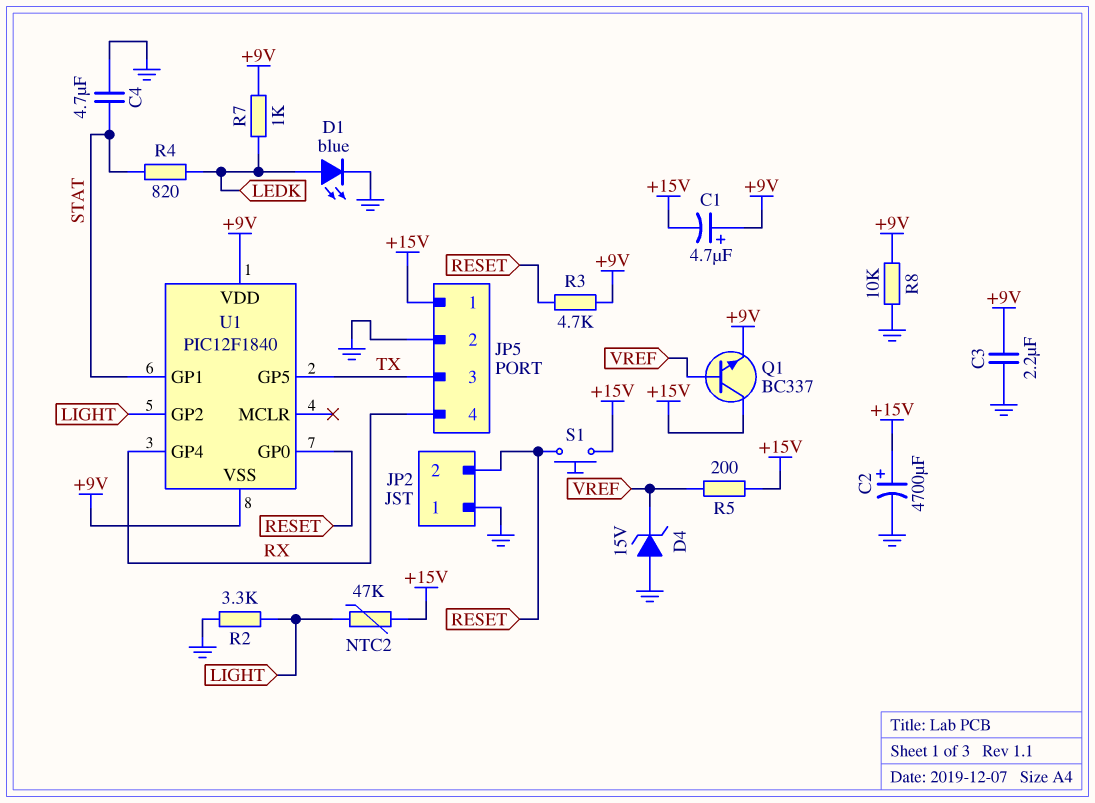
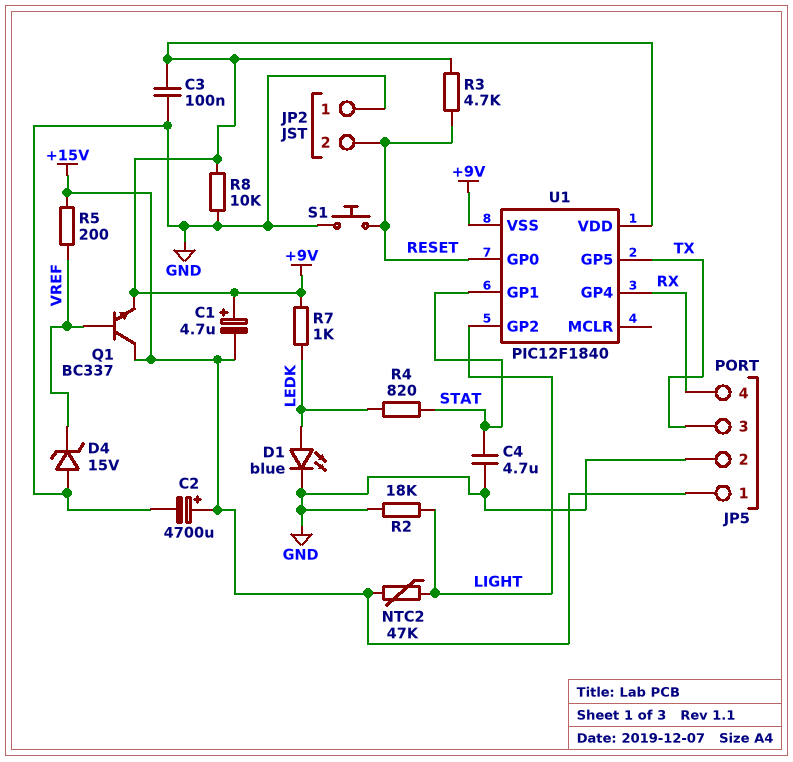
C3: 2.2uF (+9V, GND) -> 100nF (+9V, GND)
R2: 3.3k (GND, LIGHT) -> 18k (GND, LIGHT)
S1: button (+15V, RESET) -> button (GND, RESET)

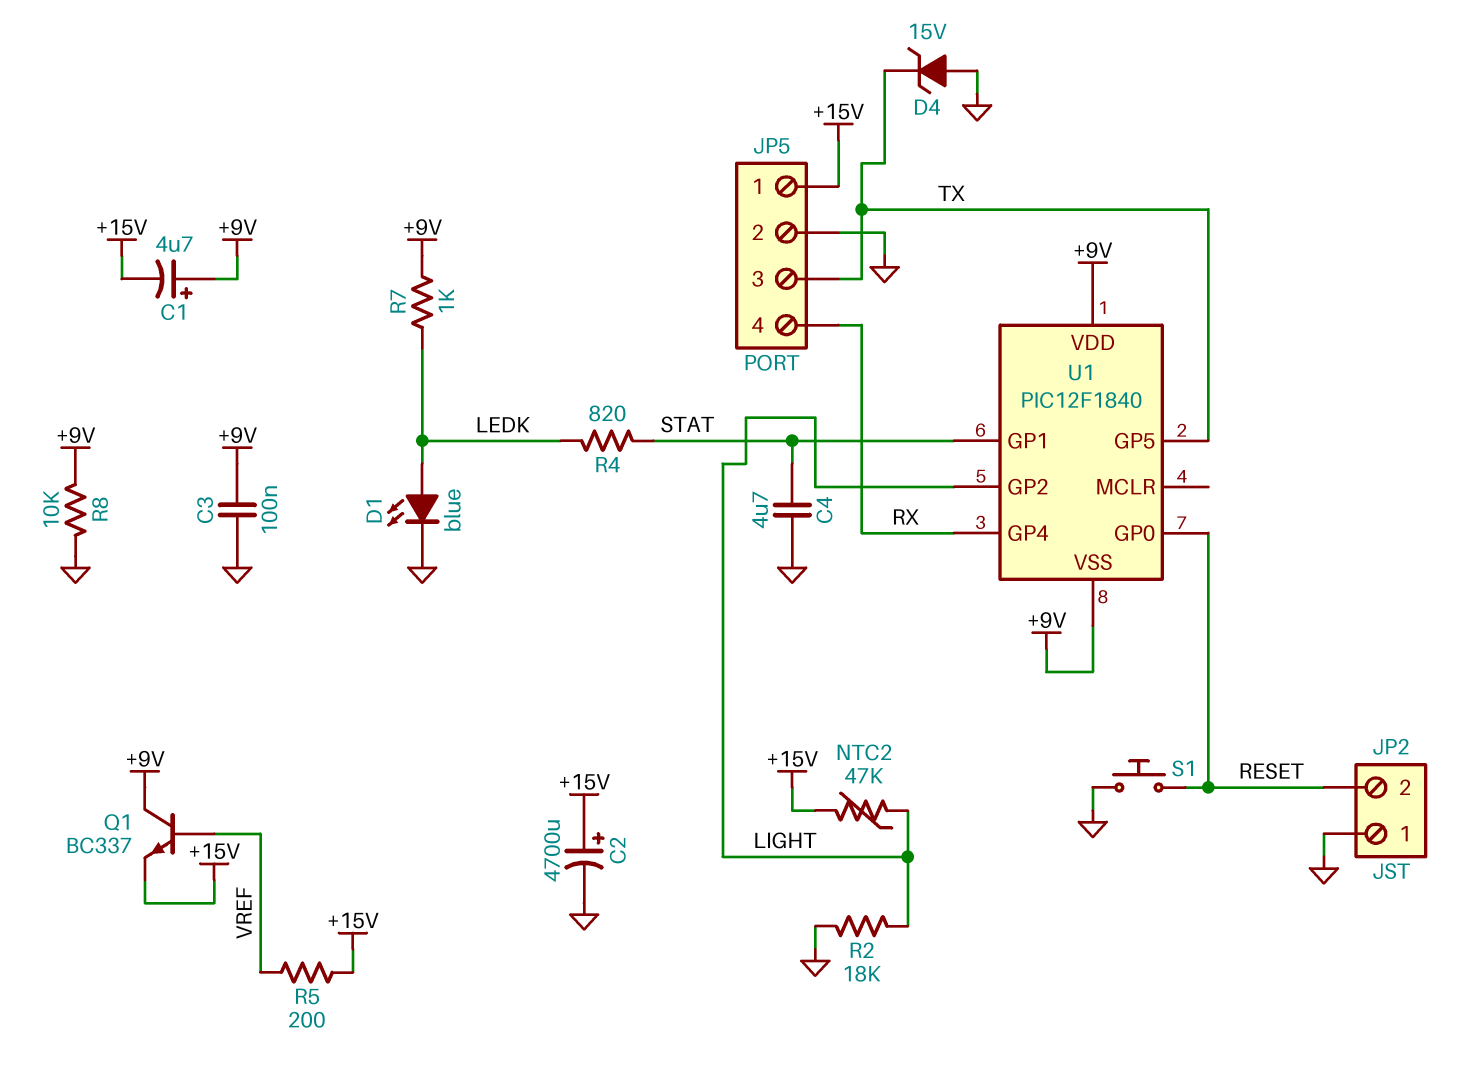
D4: zener 15V (A GND, K VREF) -> zener 15V (A GND, K TX)
Q1: NPN BC337 (B VREF, C +15V, E +9V) -> NPN BC337 (B VREF, C +9V, E +15V)
R3: 4.7k (+9V, RESET) -> none

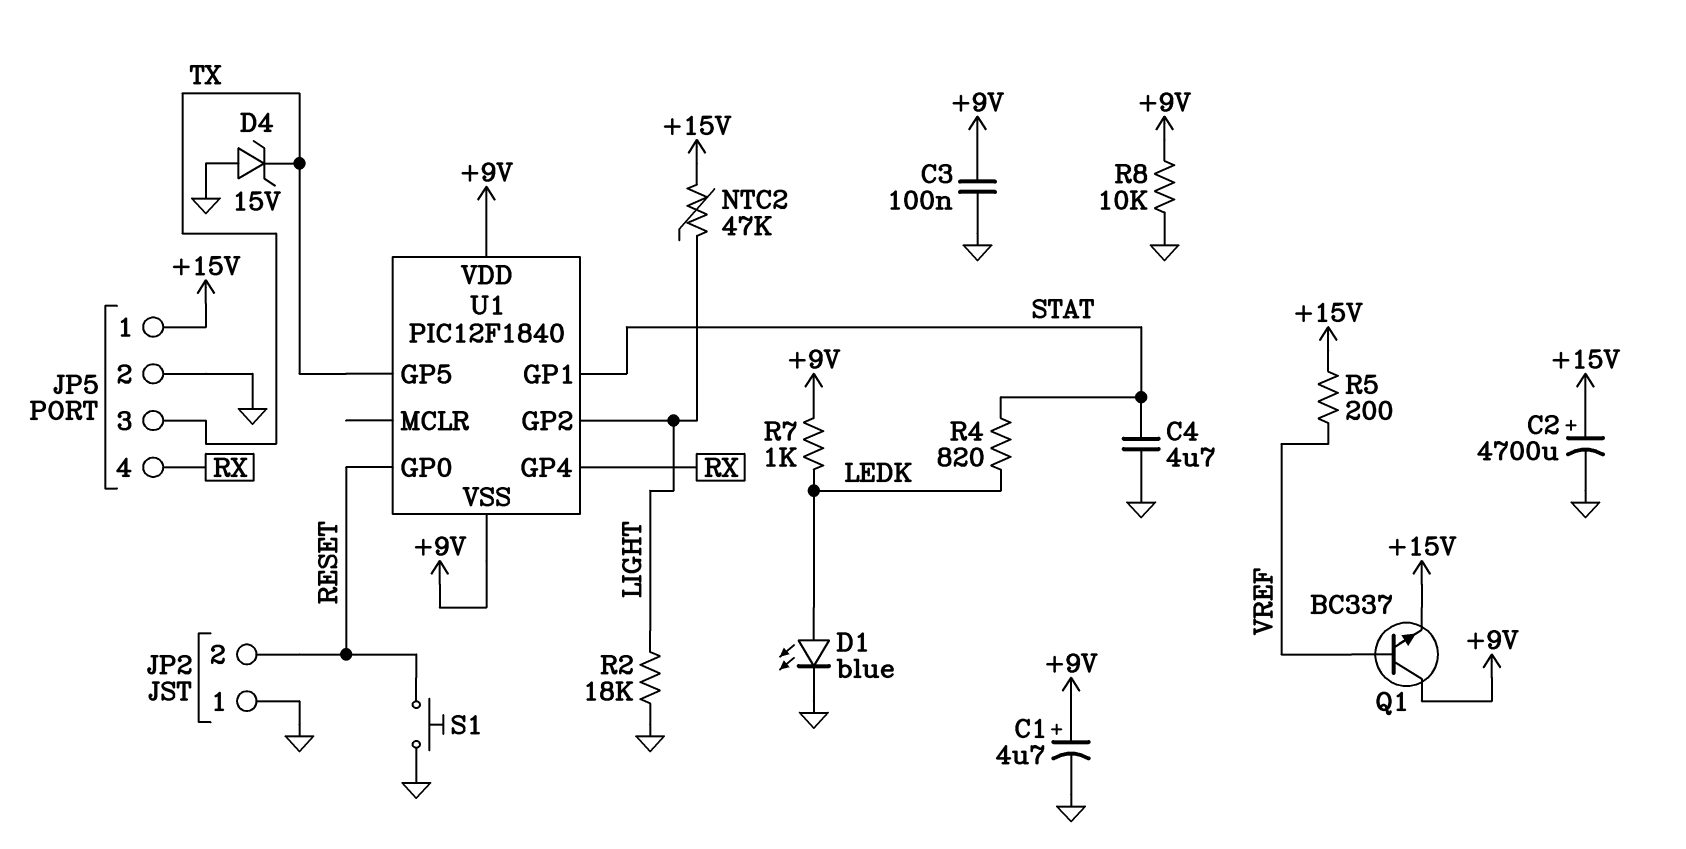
C1: 4.7uF (plus +9V, minus +15V) -> 4.7uF (plus +9V, minus GND)

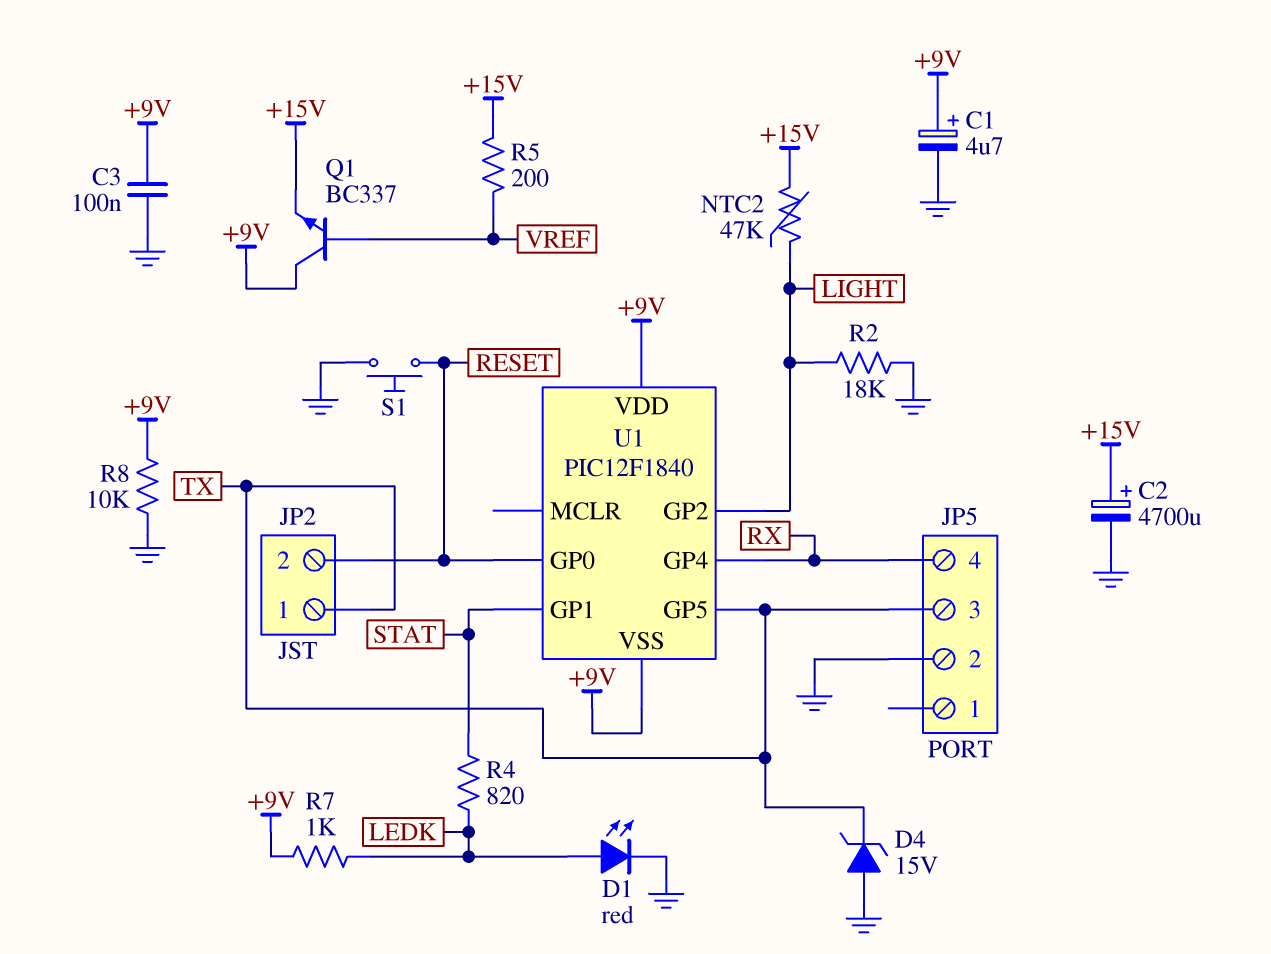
C4: 4.7uF (GND, STAT) -> none
D1: LED blue (A LEDK, K GND) -> LED red (A LEDK, K GND)
JP2 pin 1: GND -> TX
JP5 pin 1: +15V -> none

